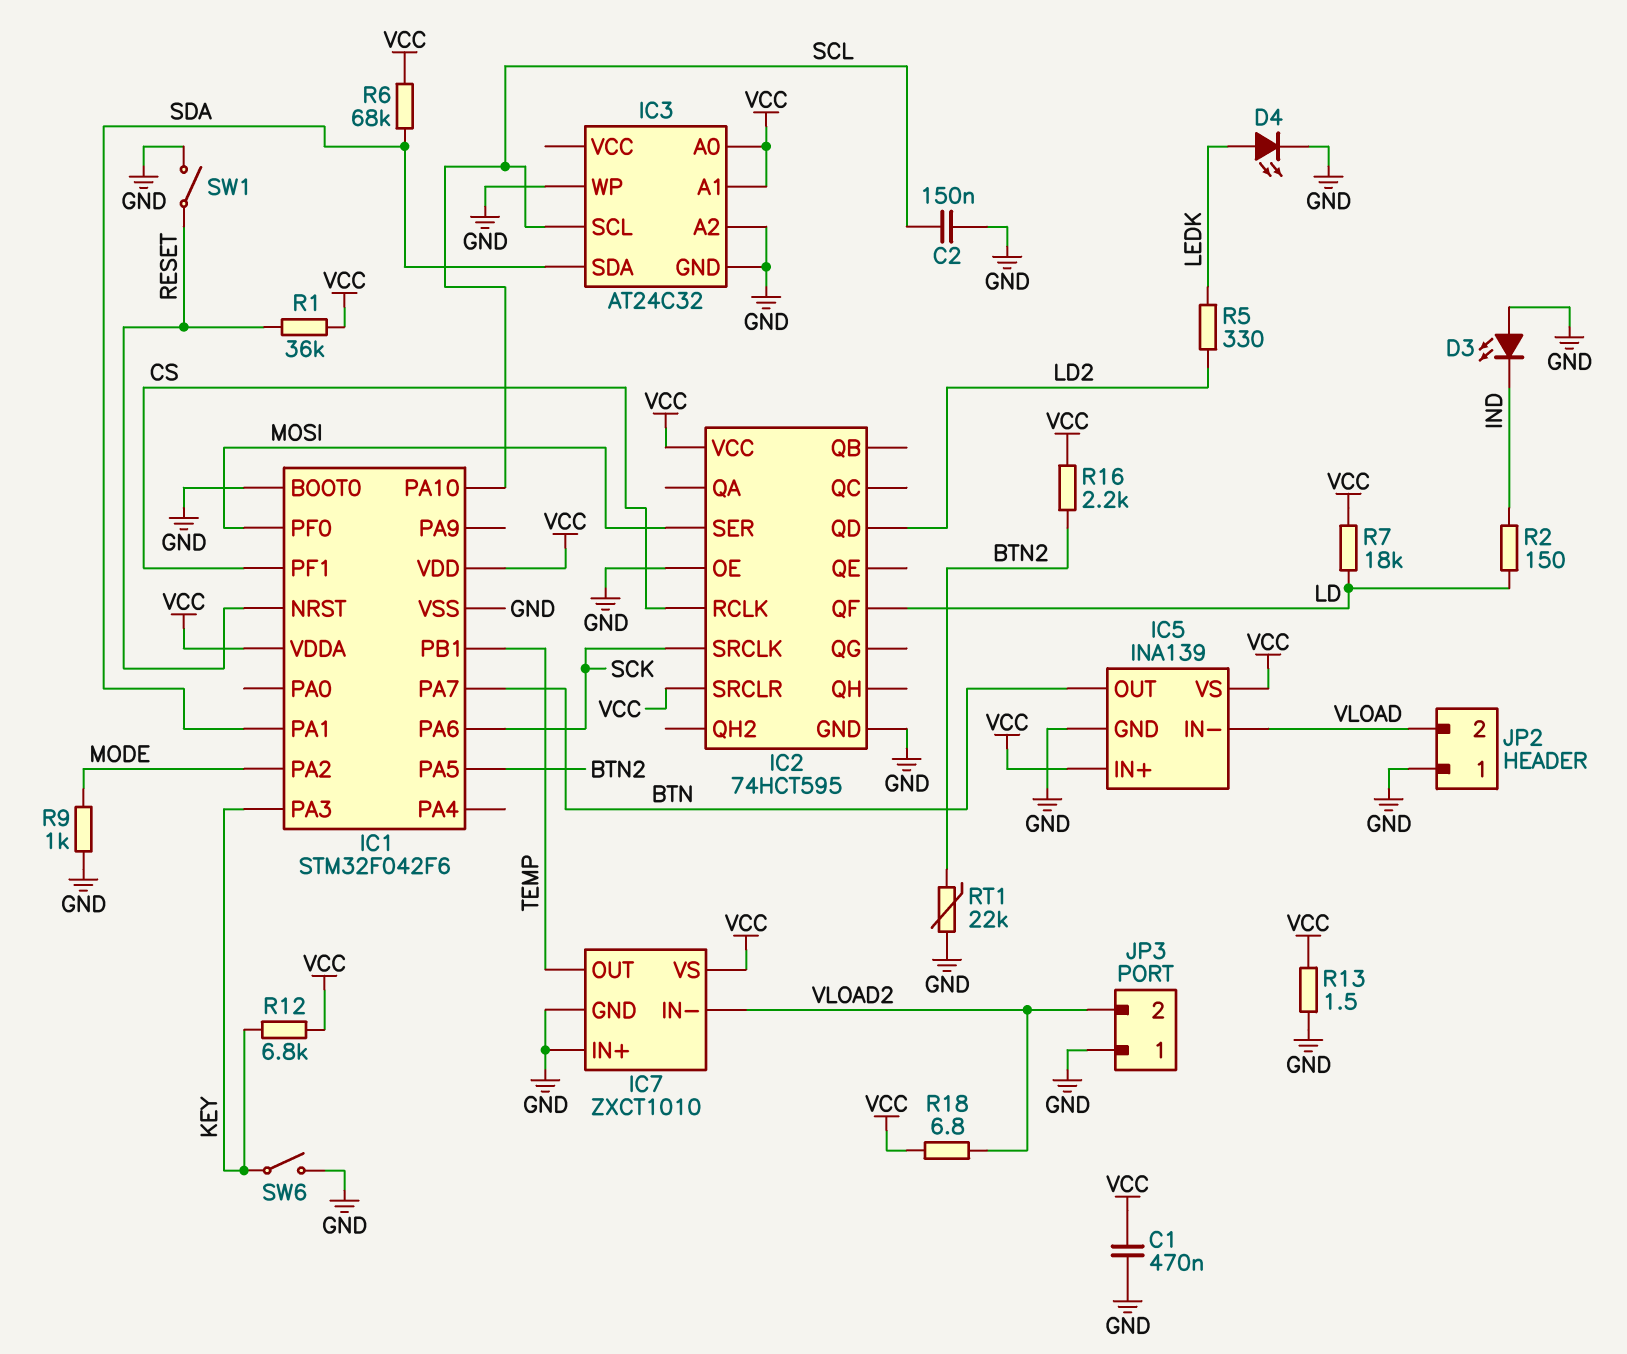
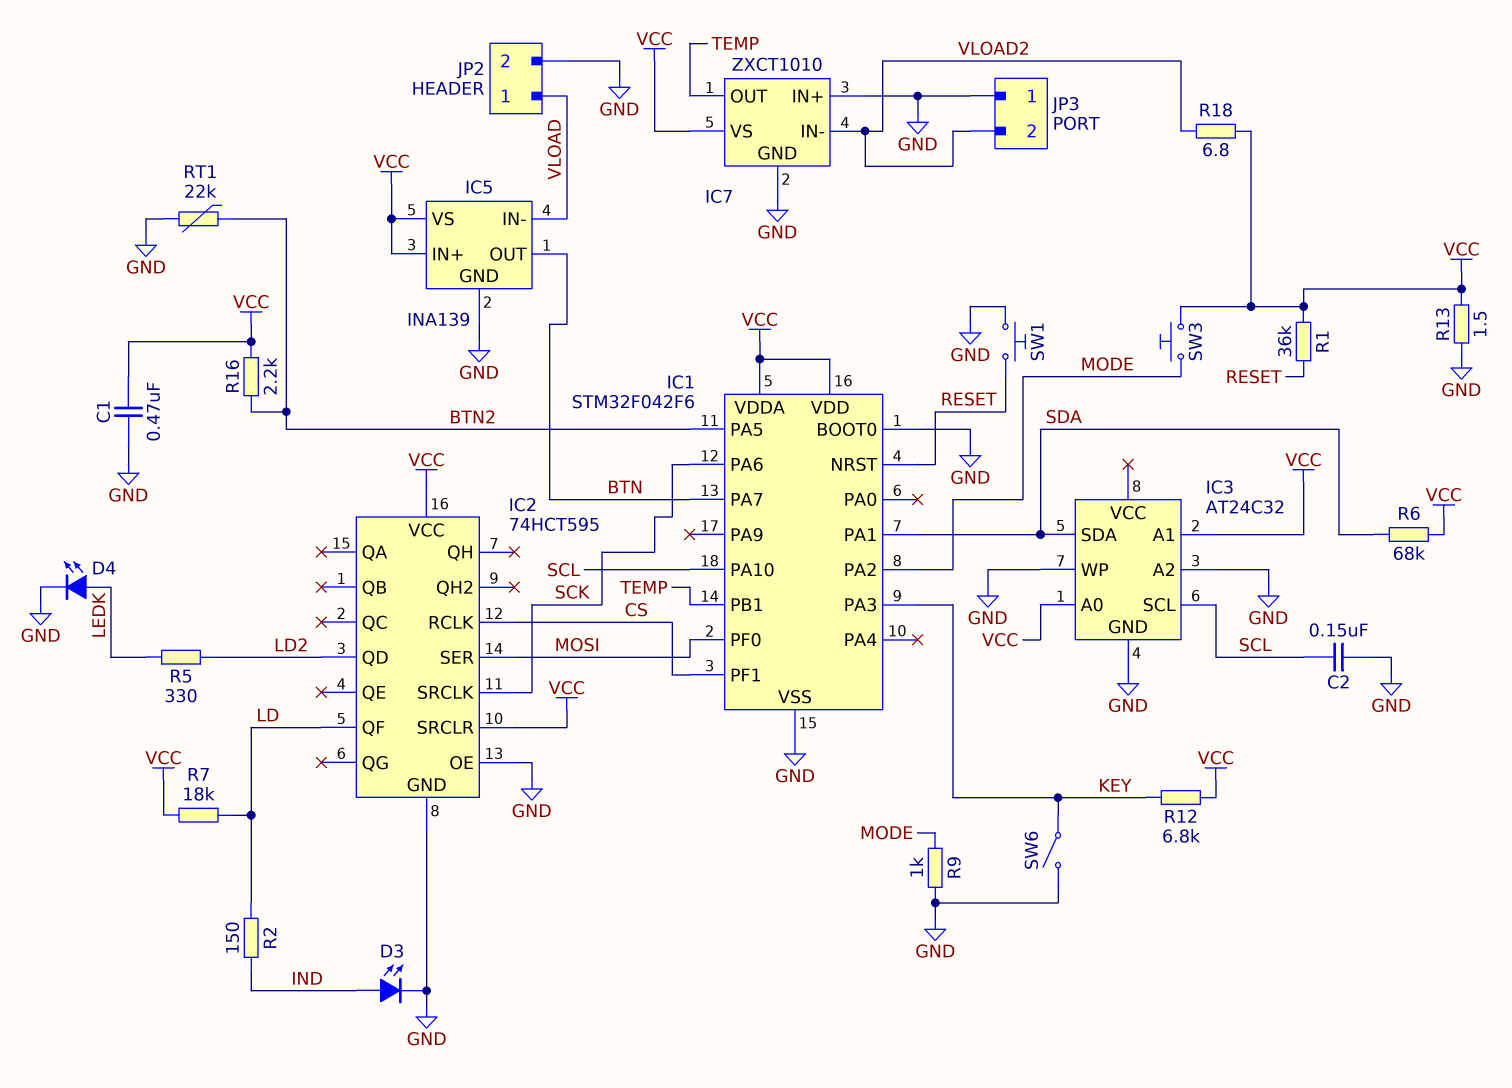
D3: LED (A GND, K IND) -> LED (A IND, K GND)
JP2 pin 1: GND -> VLOAD
JP2 pin 2: VLOAD -> GND
SW1: switch (GND, RESET) -> button (GND, RESET)
SW3: none -> button (MODE, VCC)

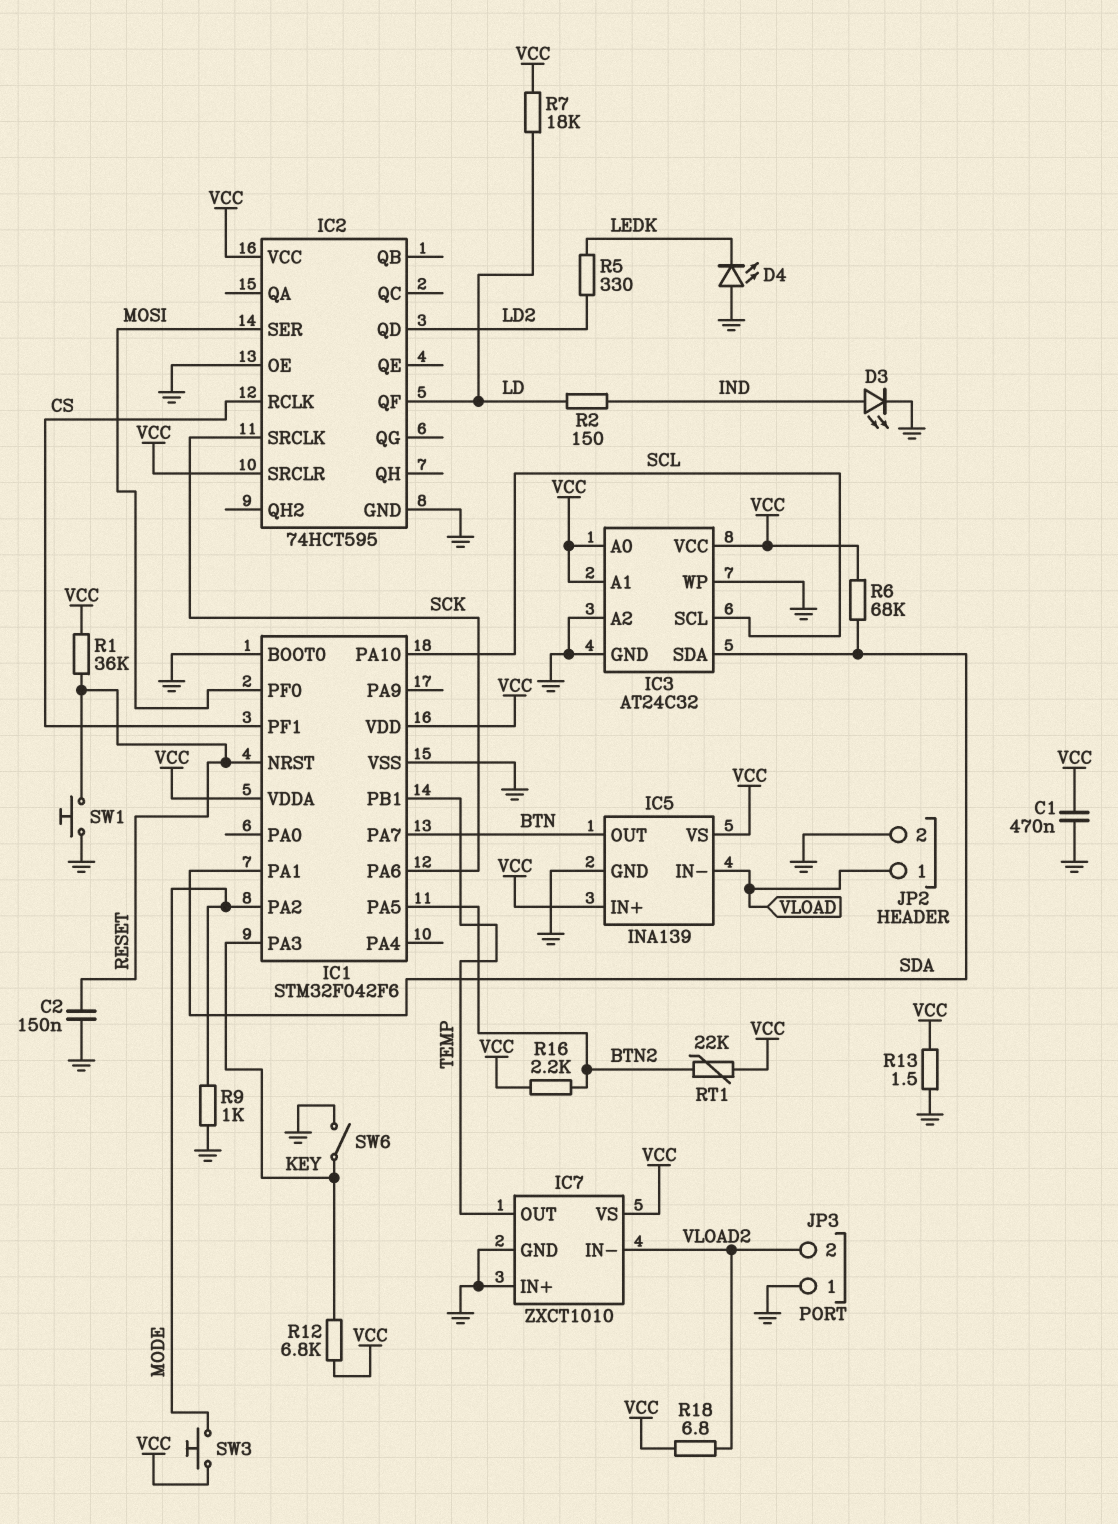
C2: 150nF (GND, SCL) -> 150nF (GND, RESET)
D4: LED (A LEDK, K GND) -> LED (A GND, K LEDK)
IC3 pin VCC: none -> VCC
RT1: 22k (BTN2, GND) -> 22k (BTN2, VCC)

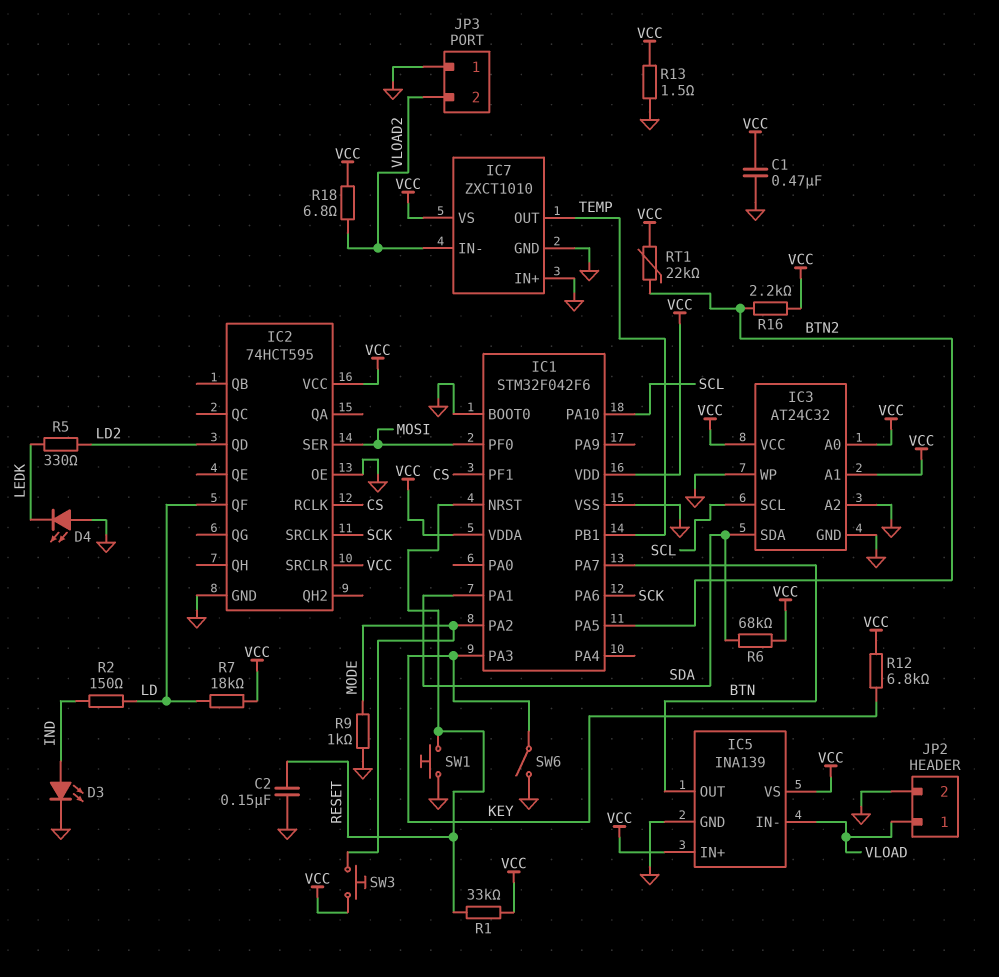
R1: 36k (RESET, VCC) -> 33k (RESET, VCC)

